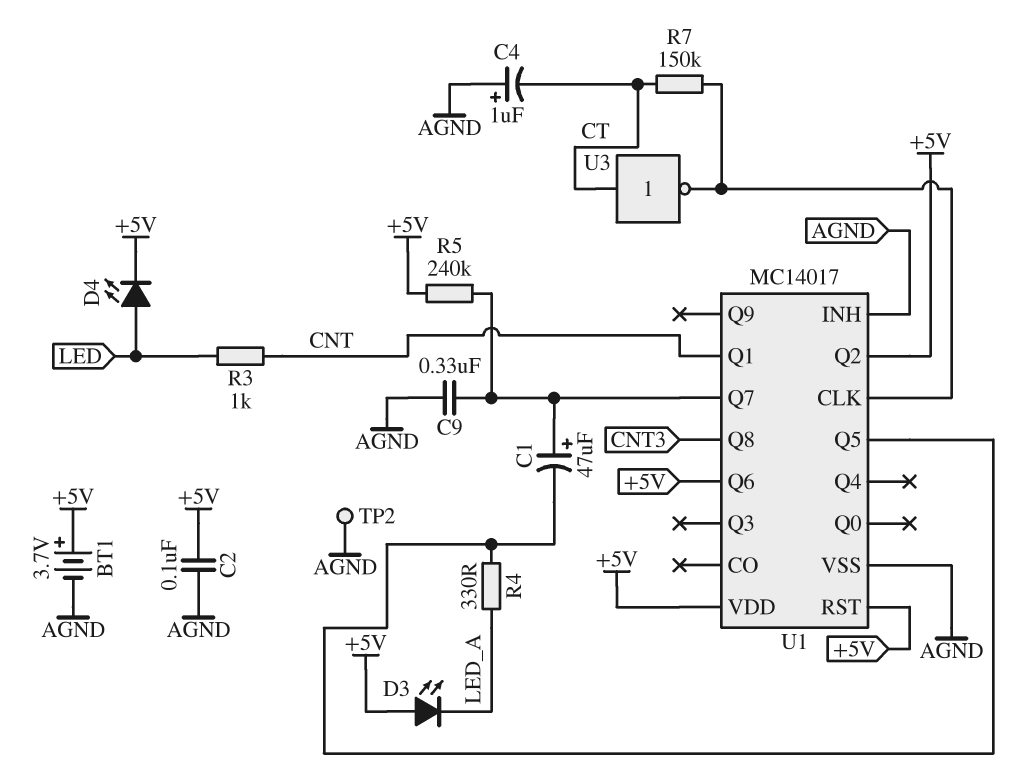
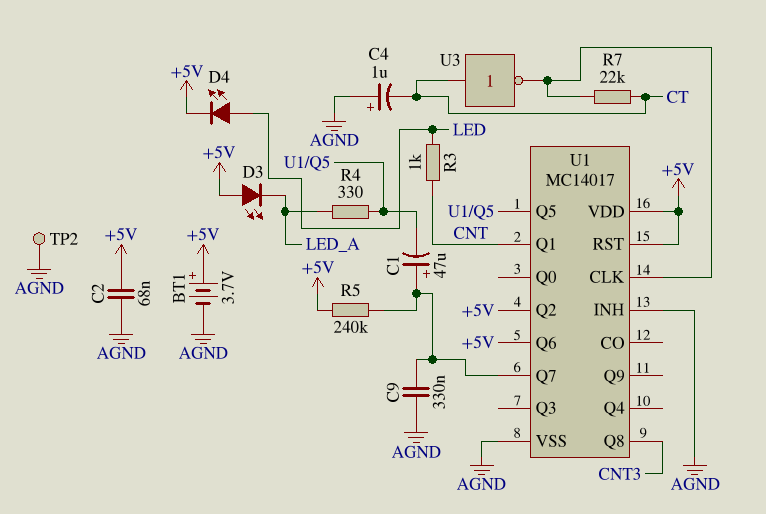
C2: 100nF (+5V, AGND) -> 68nF (+5V, AGND)
R7: 150k (CT, U1/CLK) -> 22k (CT, U1/CLK)

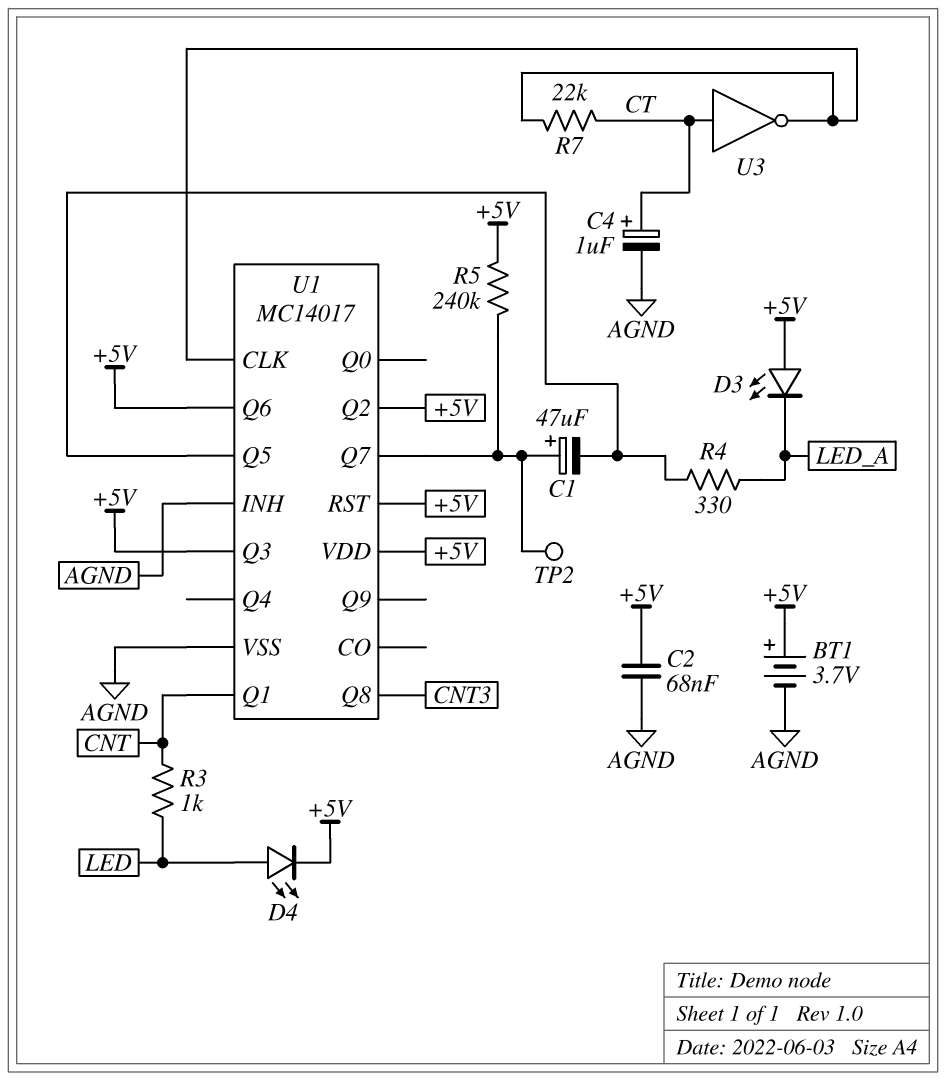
C4: 1uF (plus AGND, minus CT) -> 1uF (plus CT, minus AGND)
C9: 330nF (AGND, U1/Q7) -> none
TP2: test point (AGND) -> test point (U1/Q7)
U1 pin Q3: none -> +5V

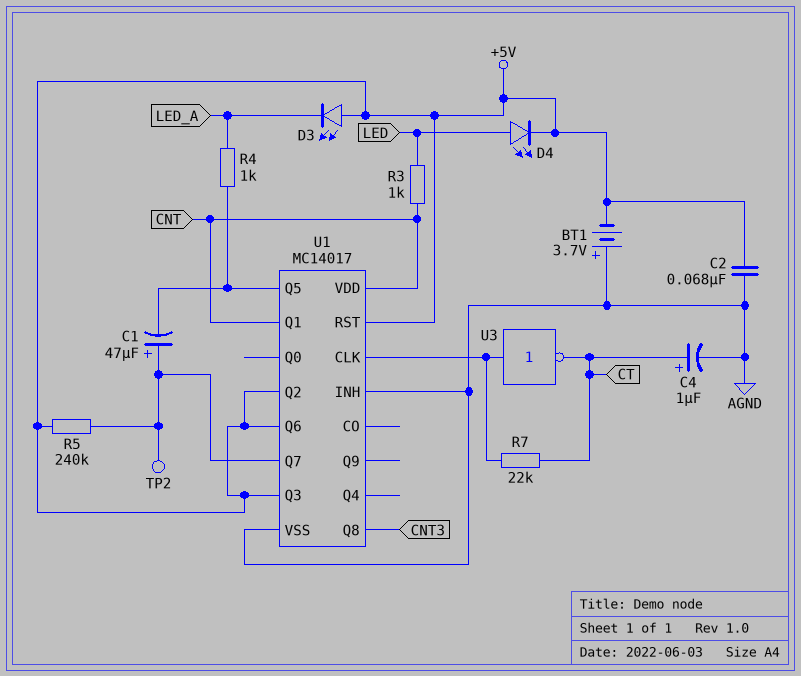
BT1: 3.7V (plus +5V, minus AGND) -> 3.7V (plus AGND, minus +5V)
R4: 330 (LED_A, U1/Q5) -> 1k (LED_A, U1/Q5)
U1 pin VDD: +5V -> CNT
U3: NOT (in CT, out U1/CLK) -> NOT (in U1/CLK, out CT)

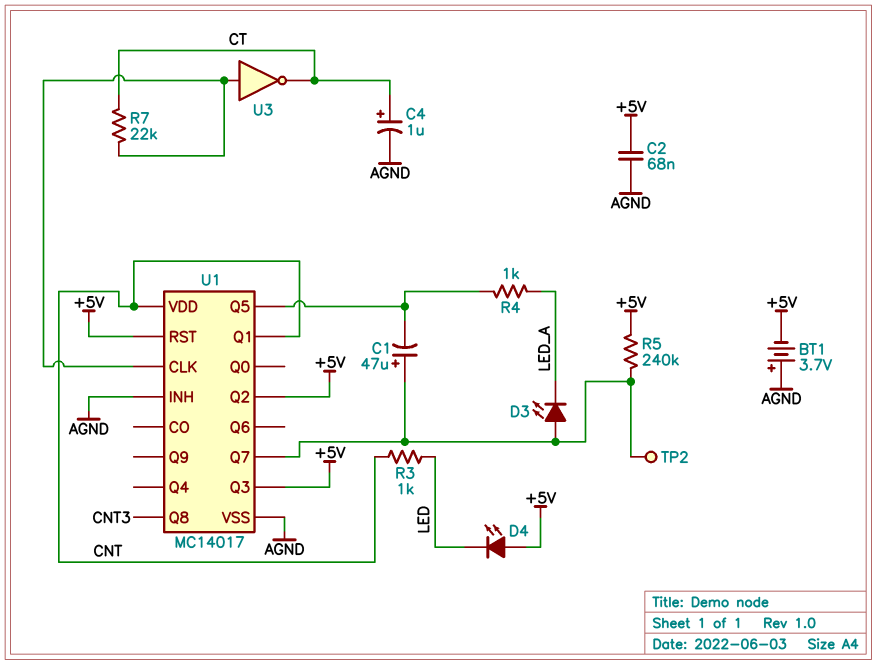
D3: LED (A +5V, K LED_A) -> LED (A U1/Q7, K LED_A)
D4: LED (A LED, K +5V) -> LED (A +5V, K LED)
U1 pin Q6: +5V -> none

